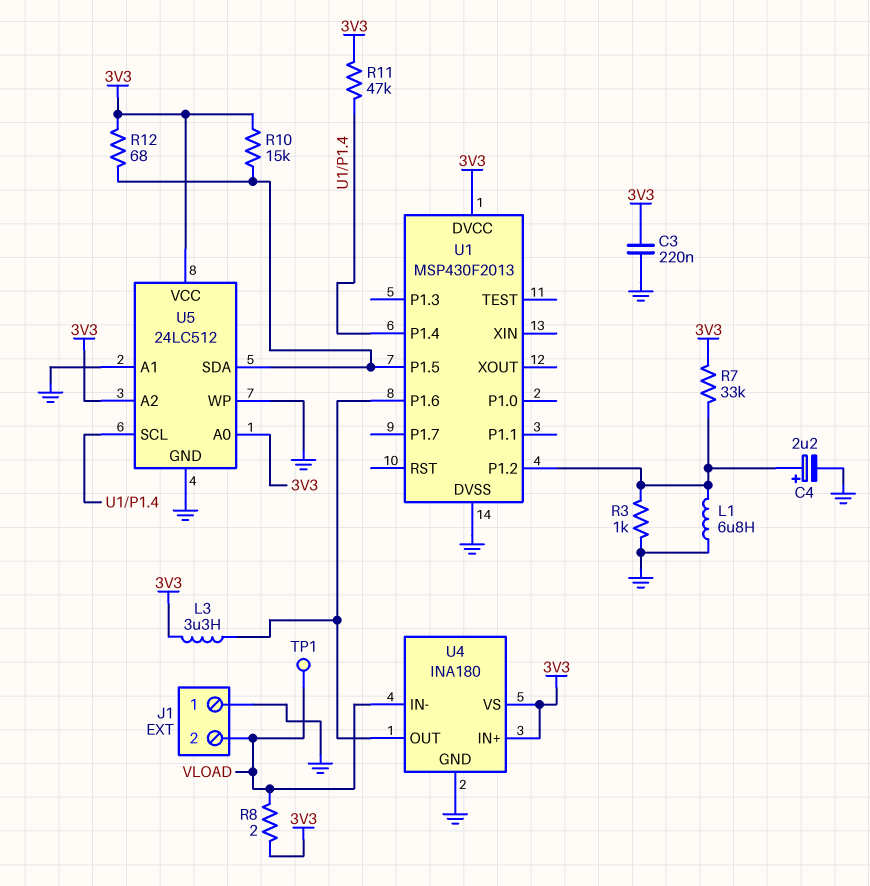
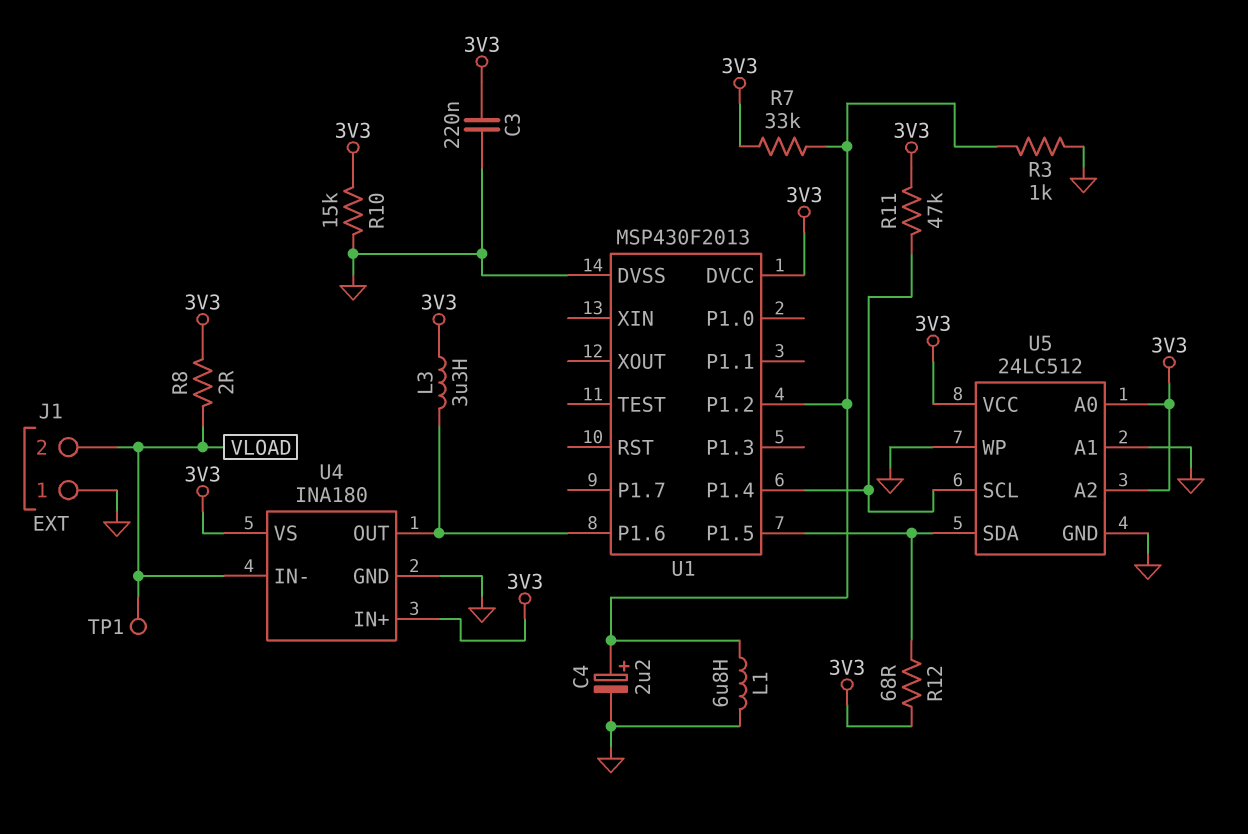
R10: 15k (3V3, U1/P1.5) -> 15k (3V3, GND)

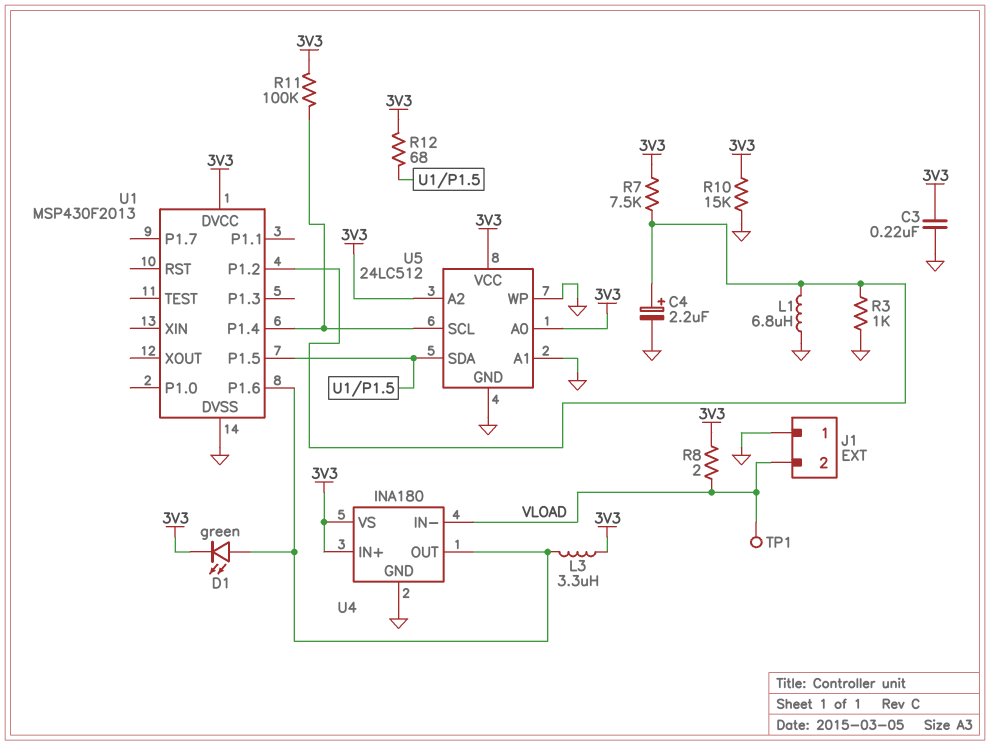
D1: none -> LED green (A U1/P1.6, K 3V3)
R7: 33k (3V3, U1/P1.2) -> 7.5k (3V3, U1/P1.2)
R11: 47k (3V3, U1/P1.4) -> 100k (3V3, U1/P1.4)

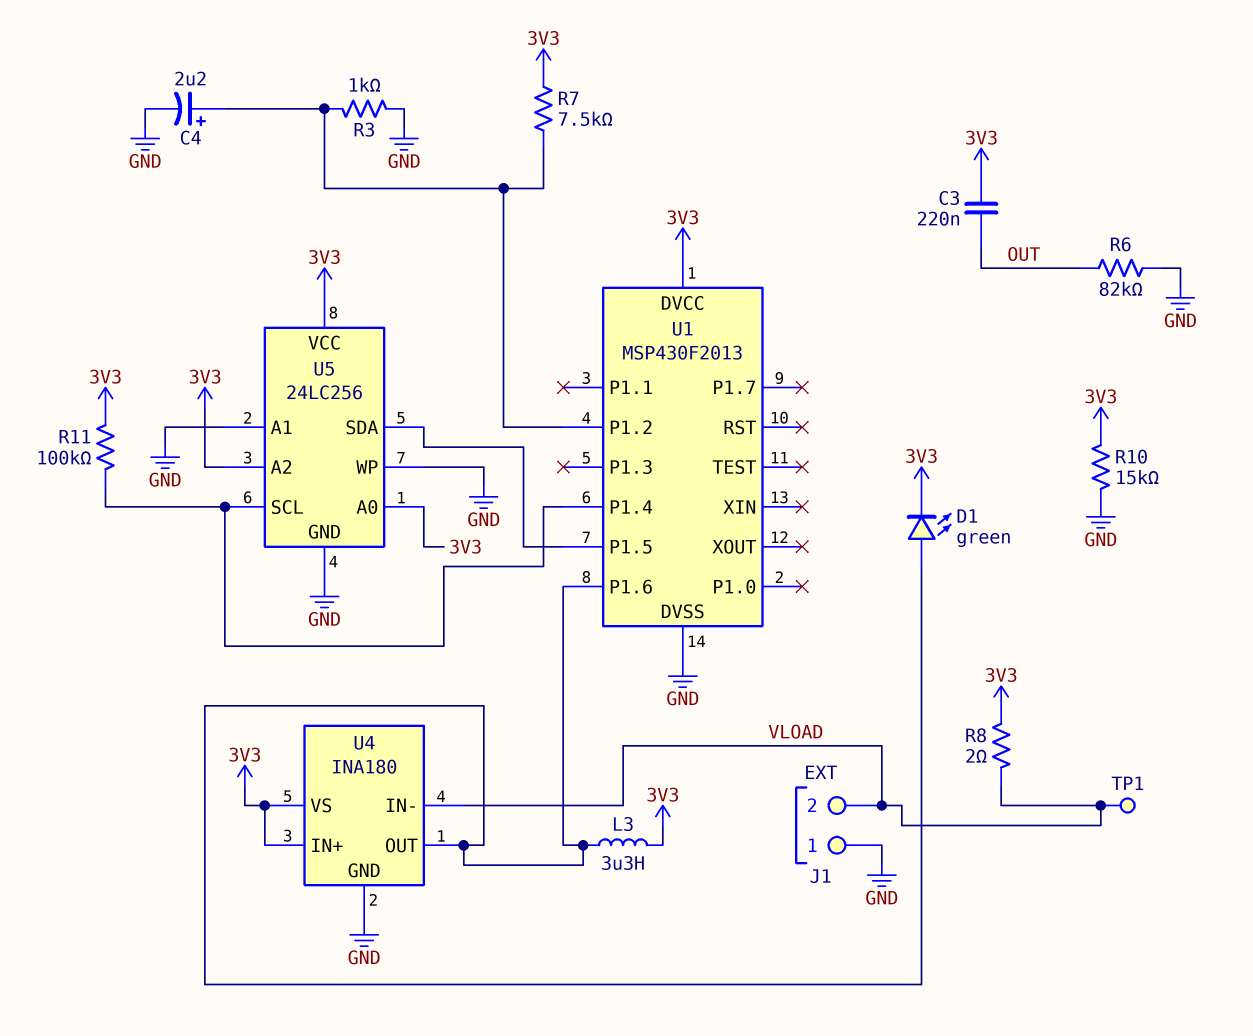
C3: 220nF (3V3, GND) -> 220nF (3V3, OUT)
L1: 6.8uH (GND, U1/P1.2) -> none
R6: none -> 82k (GND, OUT)
R12: 68 (3V3, U1/P1.5) -> none
U5: 24LC512 -> 24LC256

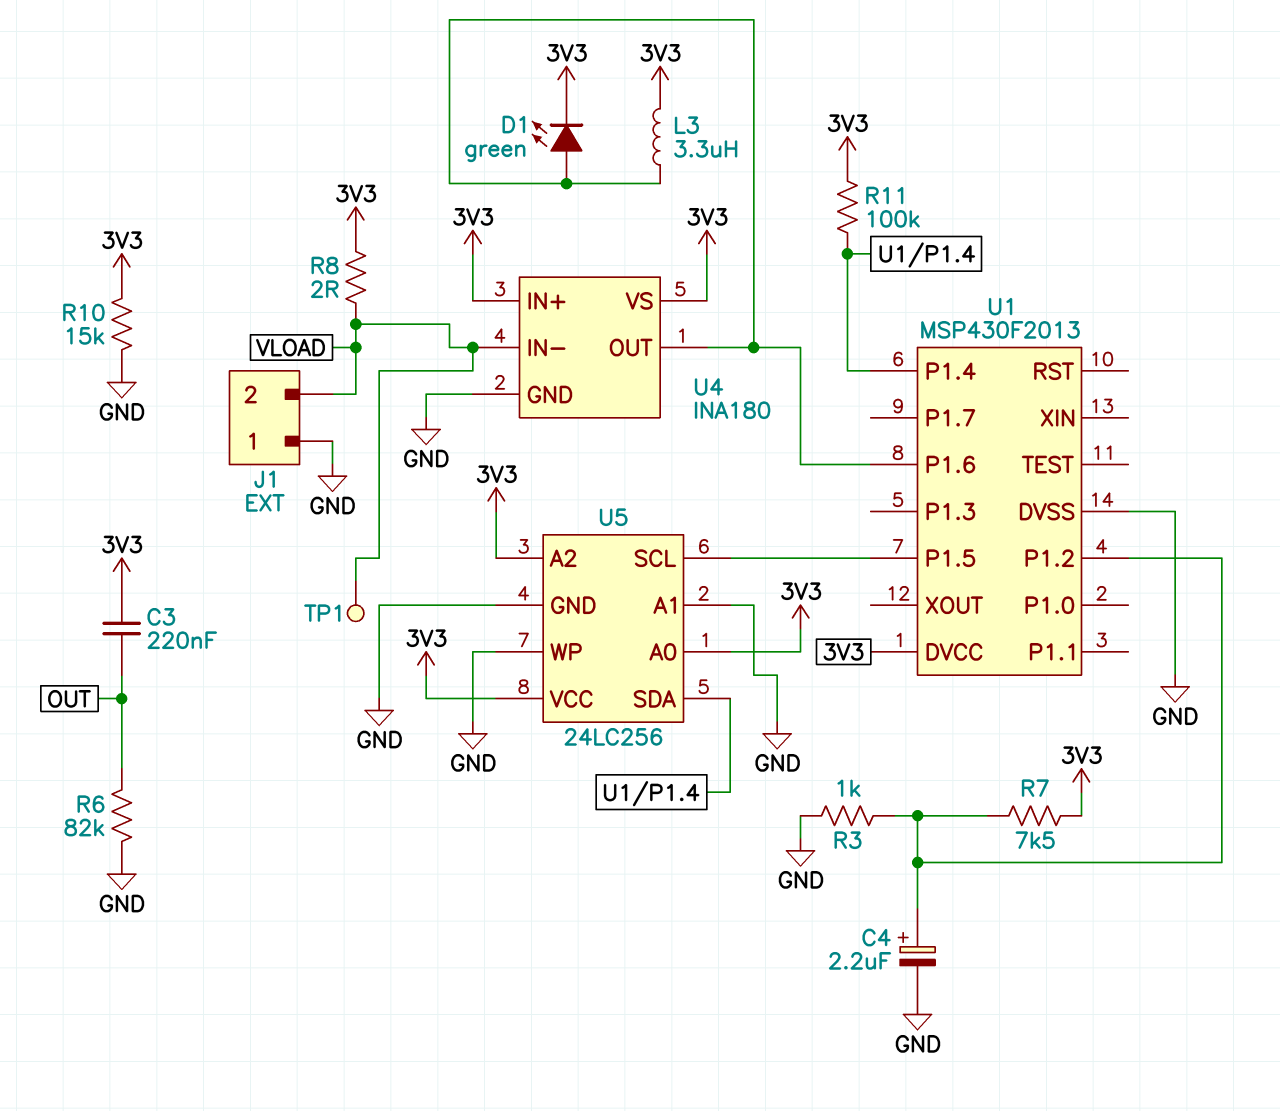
U5 pin SCL: U1/P1.4 -> U1/P1.5
U5 pin SDA: U1/P1.5 -> U1/P1.4

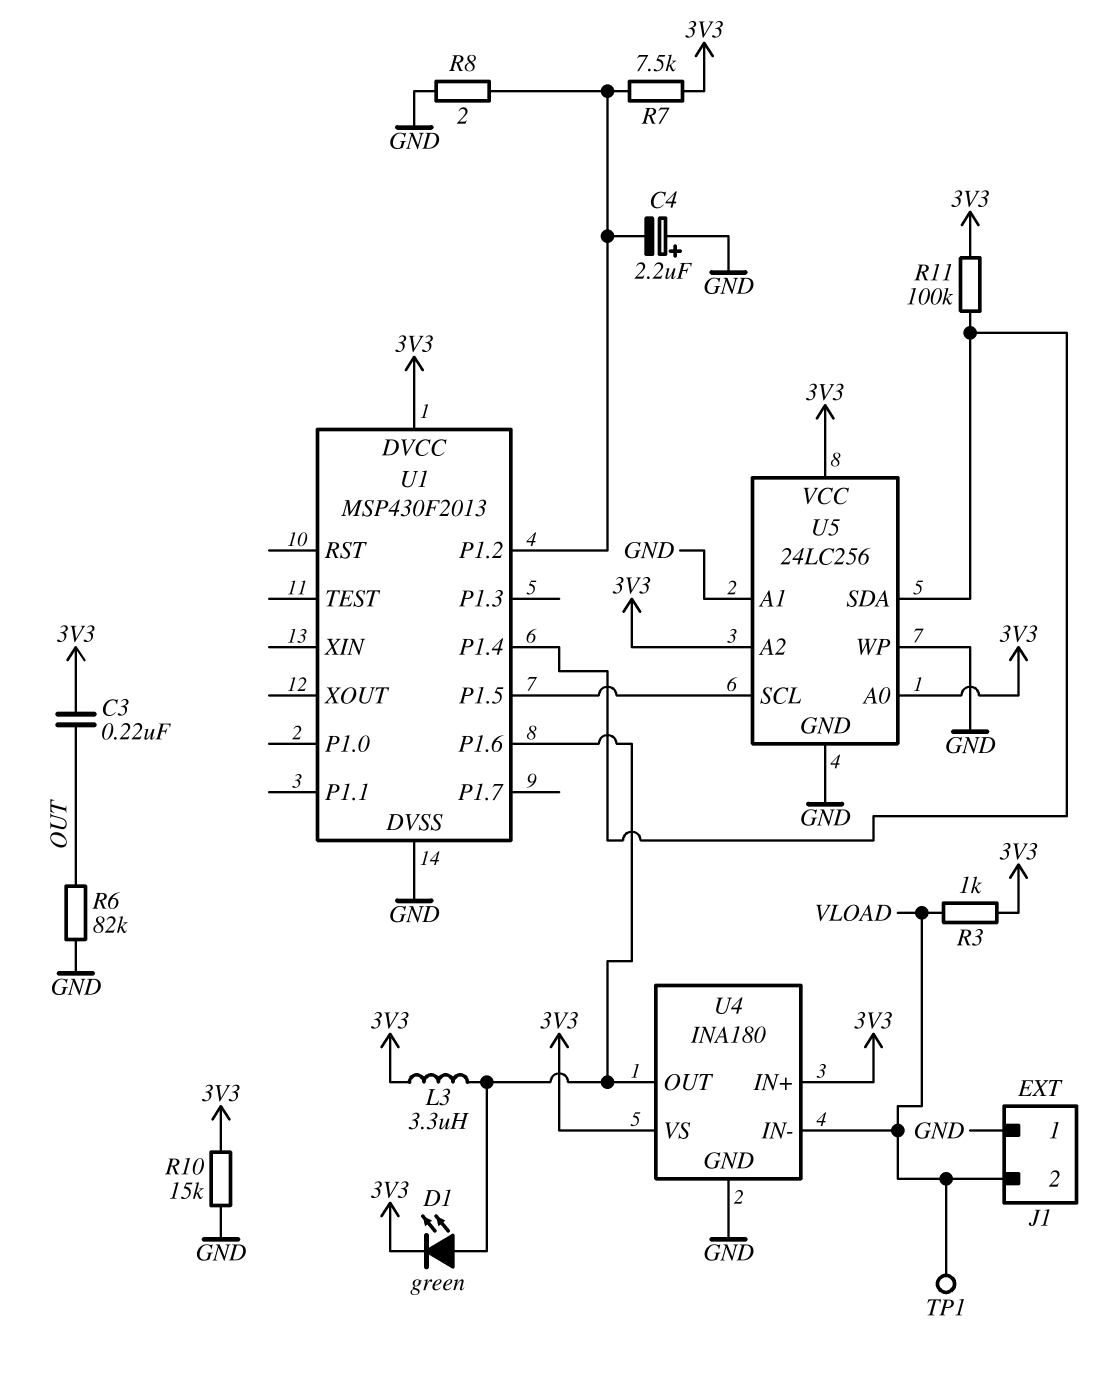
C4: 2.2uF (plus U1/P1.2, minus GND) -> 2.2uF (plus GND, minus U1/P1.2)
R3: 1k (GND, U1/P1.2) -> 1k (3V3, VLOAD)
R8: 2 (3V3, VLOAD) -> 2 (GND, U1/P1.2)

